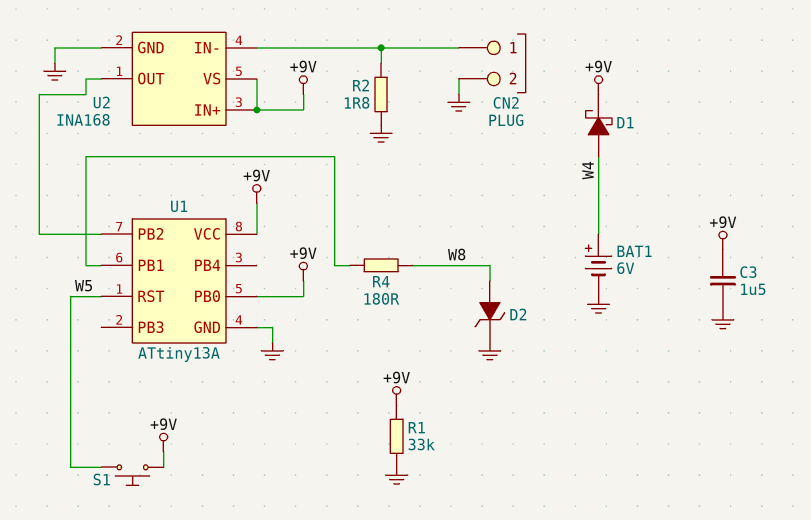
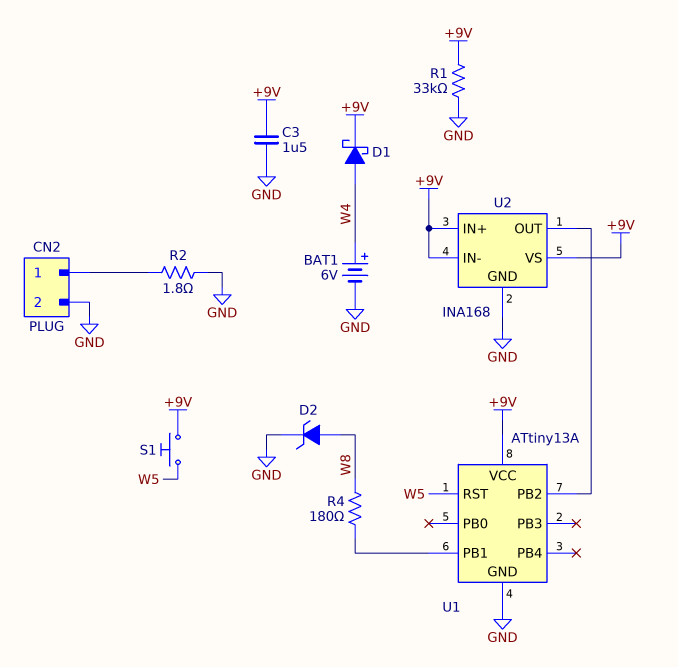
U1 pin PB0: +9V -> none
U2 pin IN-: CN2/1 -> +9V

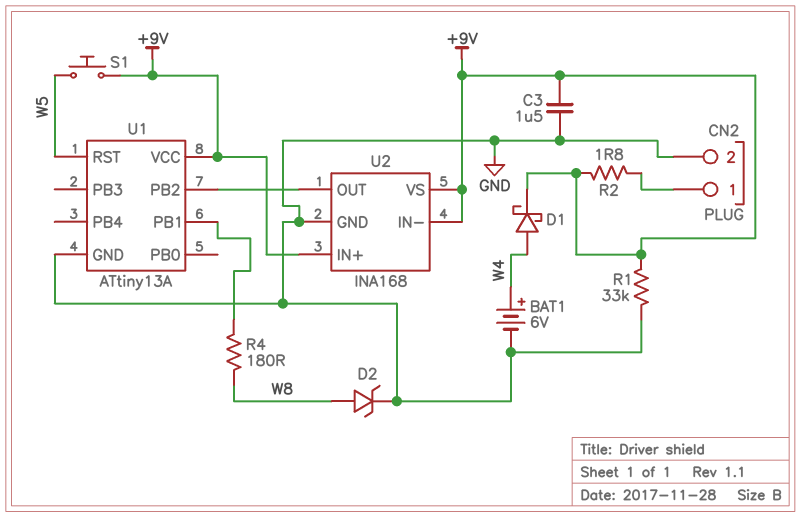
R2: 1.8 (CN2/1, GND) -> 1.8 (+9V, CN2/1)

